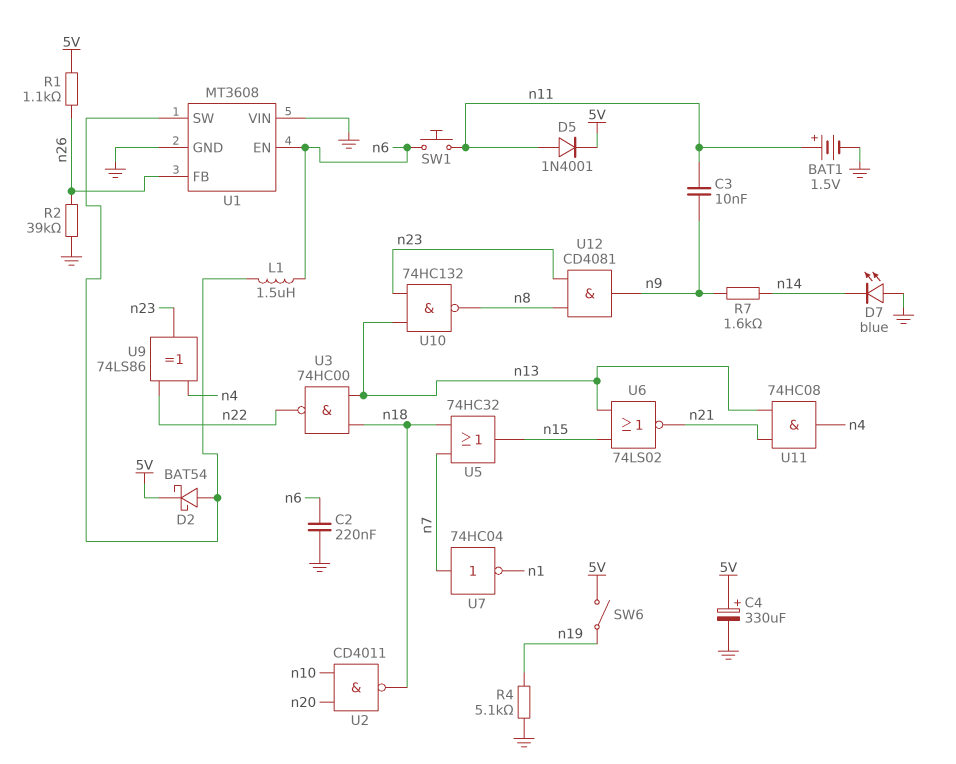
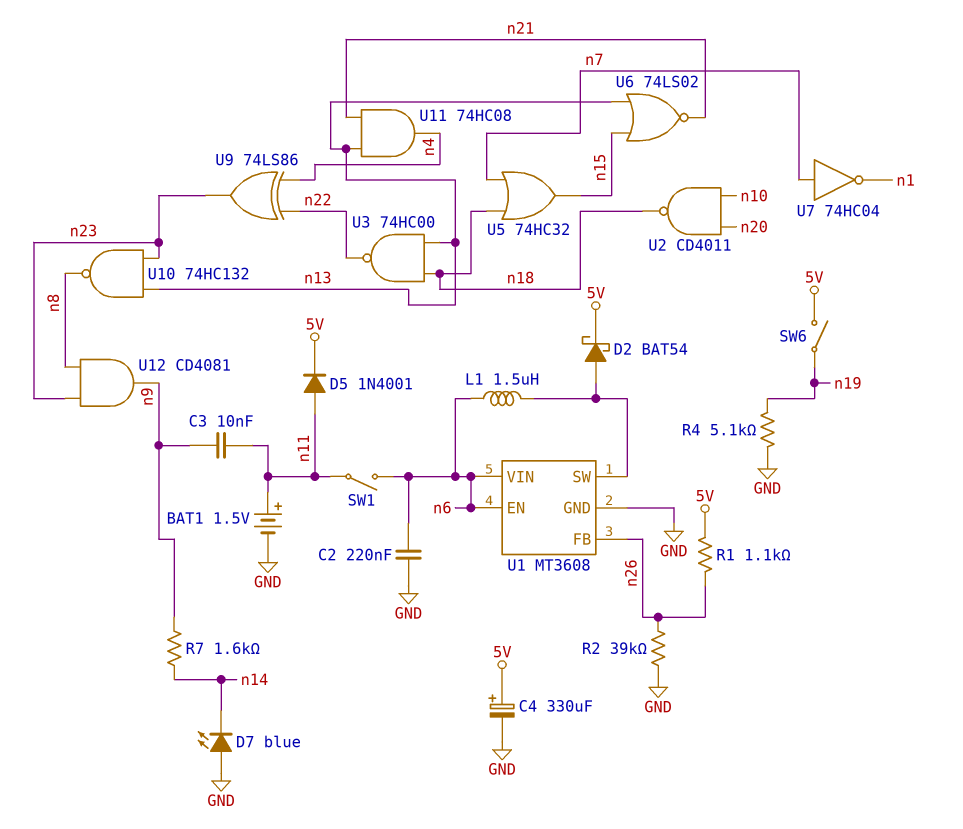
SW1: button (n6, n11) -> switch (n6, n11)
U1 pin VIN: GND -> n6

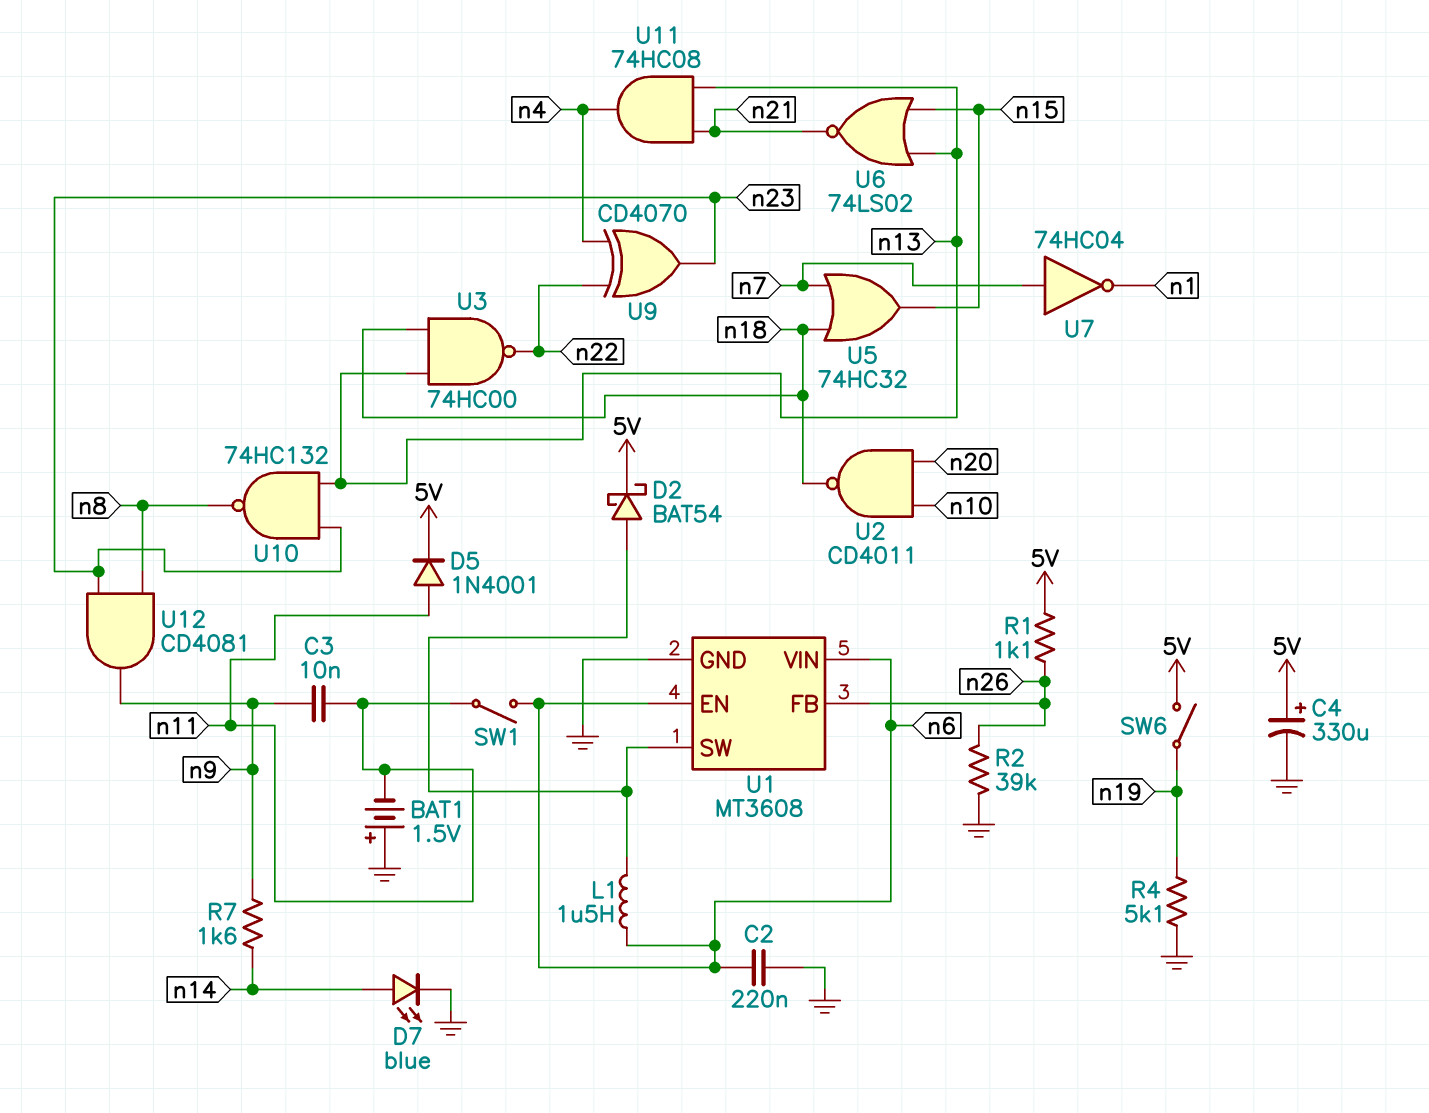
BAT1: 1.5V (plus n11, minus GND) -> 1.5V (plus GND, minus n11)
D7: LED blue (A GND, K n14) -> LED blue (A n14, K GND)
U9: XOR 74LS86 (in n4, in n22, out n23) -> XOR CD4070 (in n4, in n22, out n23)

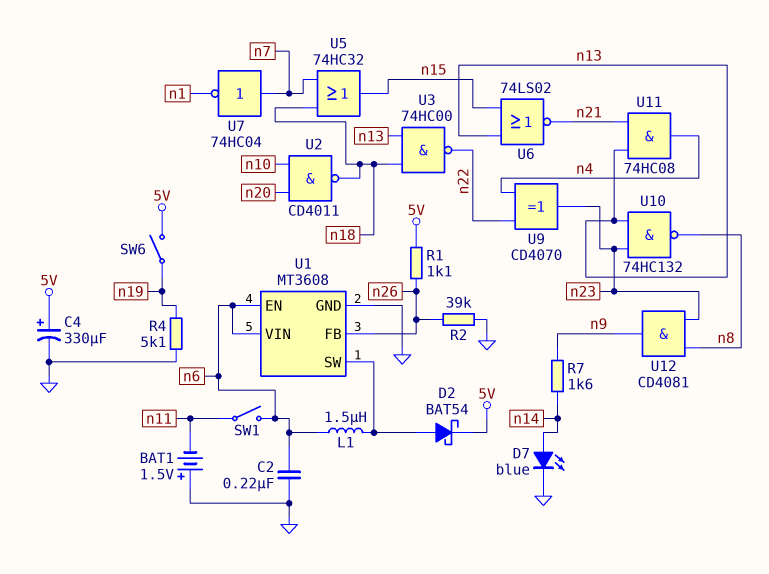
C3: 10nF (n9, n11) -> none
D5: diode 1N4001 (A n11, K 5V) -> none

